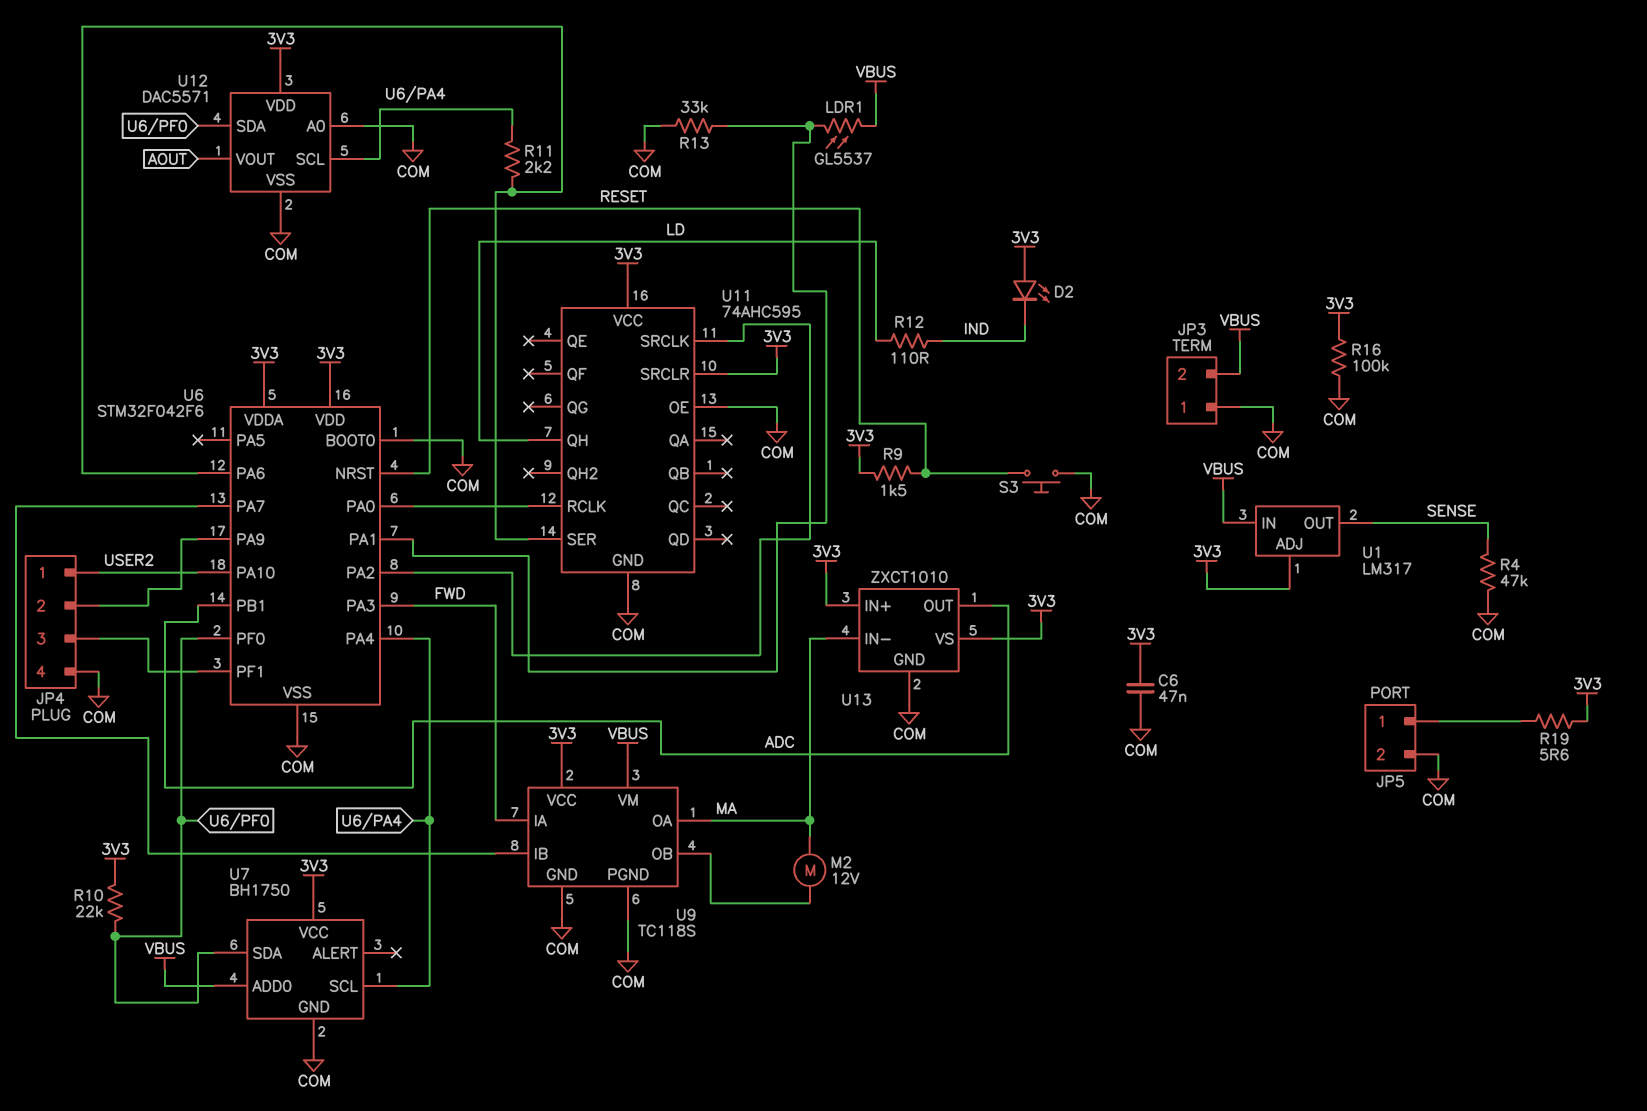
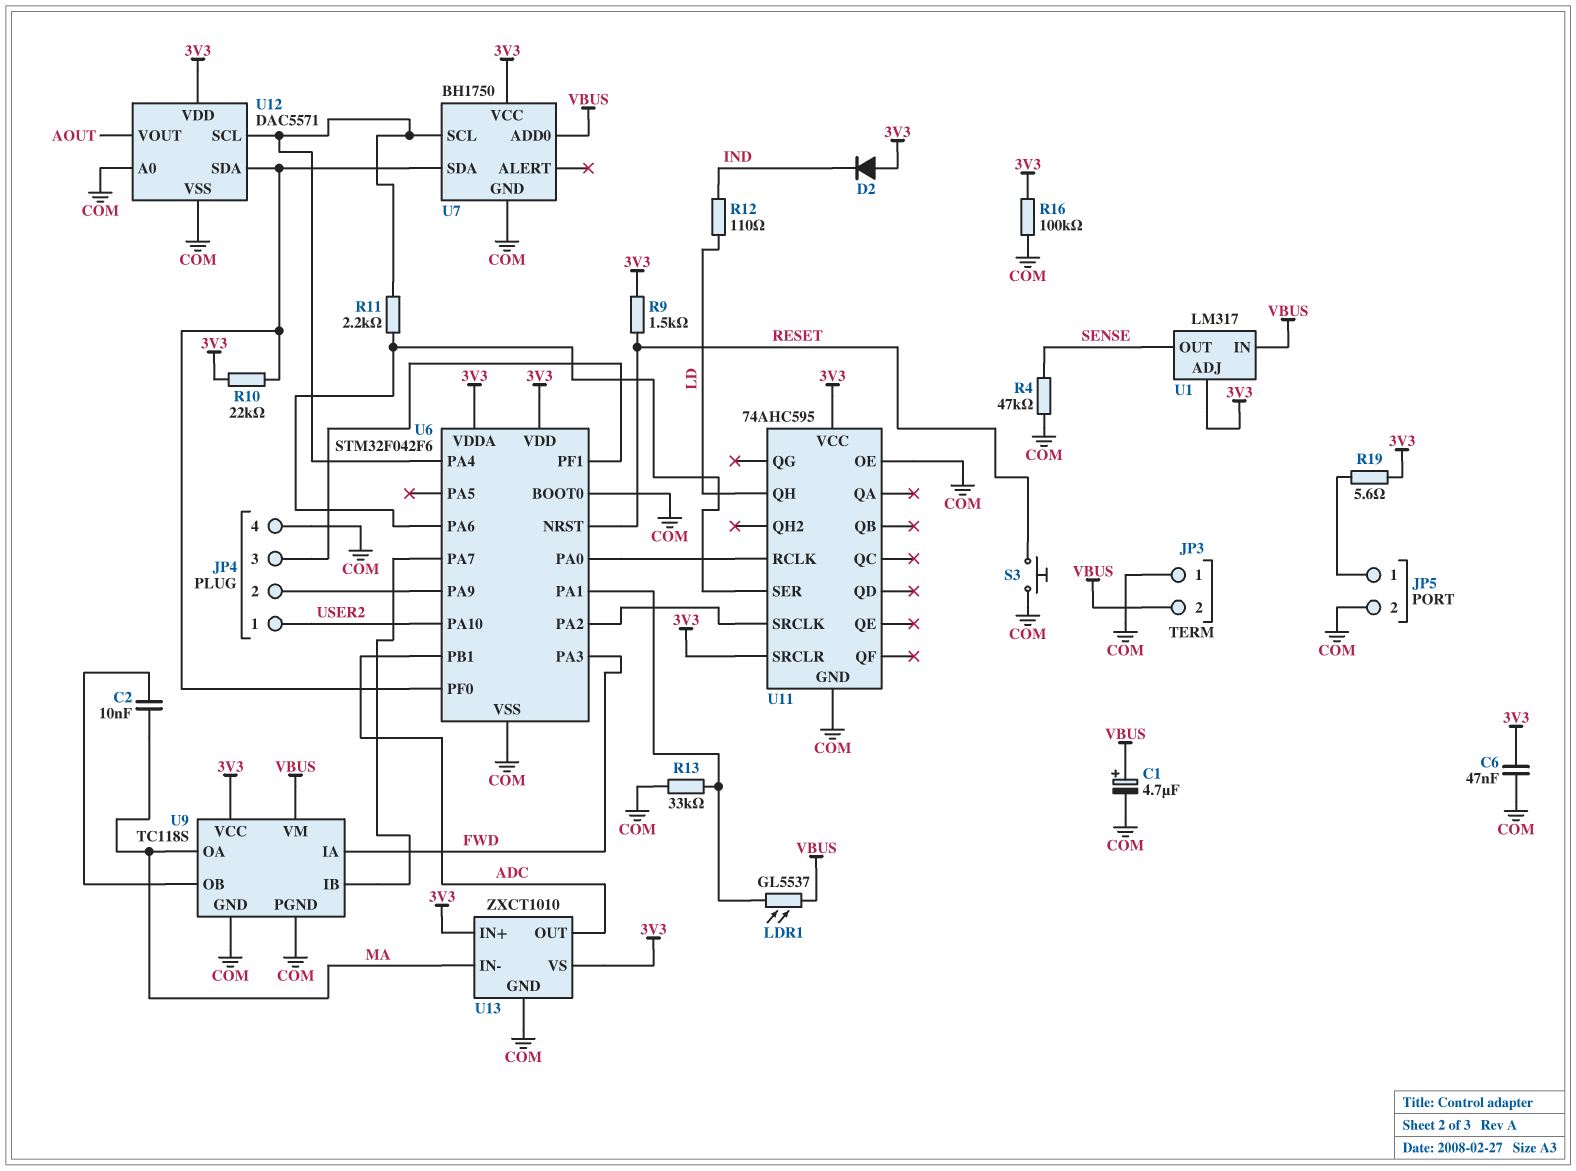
C1: none -> 4.7uF (plus VBUS, minus COM)
C2: none -> 10nF (MA, U9/OB)
D2: LED (A 3V3, K IND) -> diode (A 3V3, K IND)
M2: motor 12V (MA, U9/OB) -> none

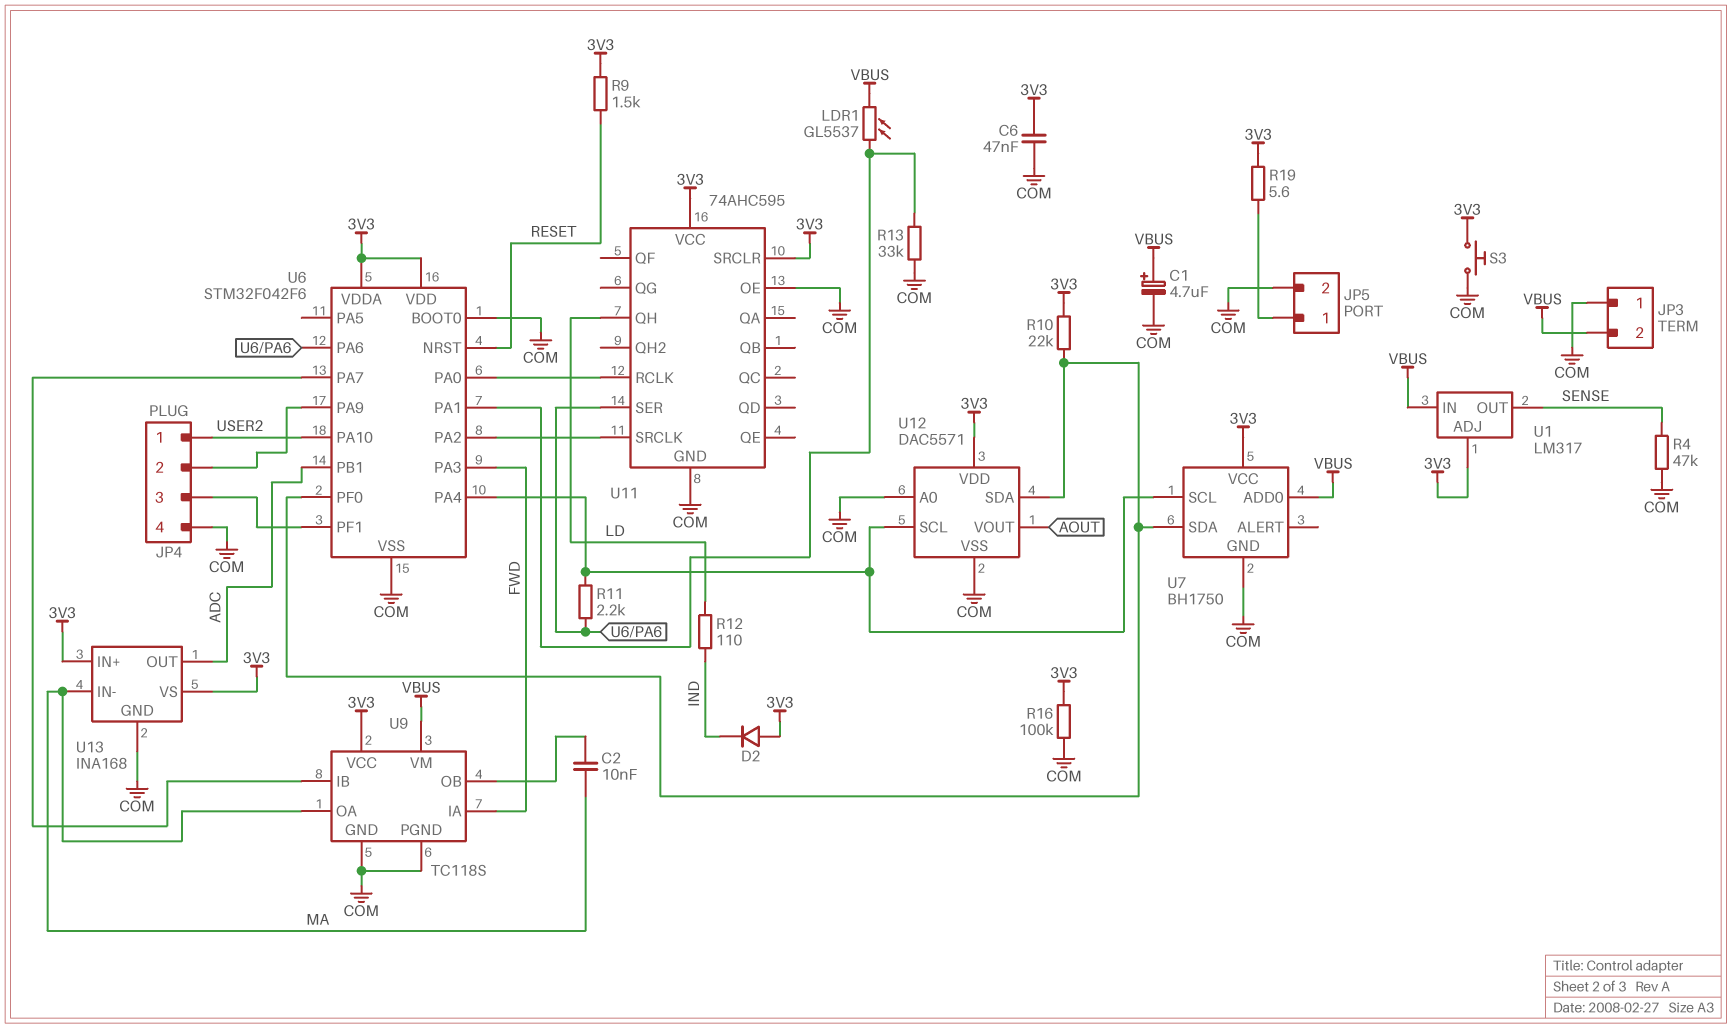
S3: button (COM, RESET) -> button (3V3, COM)
U13: ZXCT1010 -> INA168

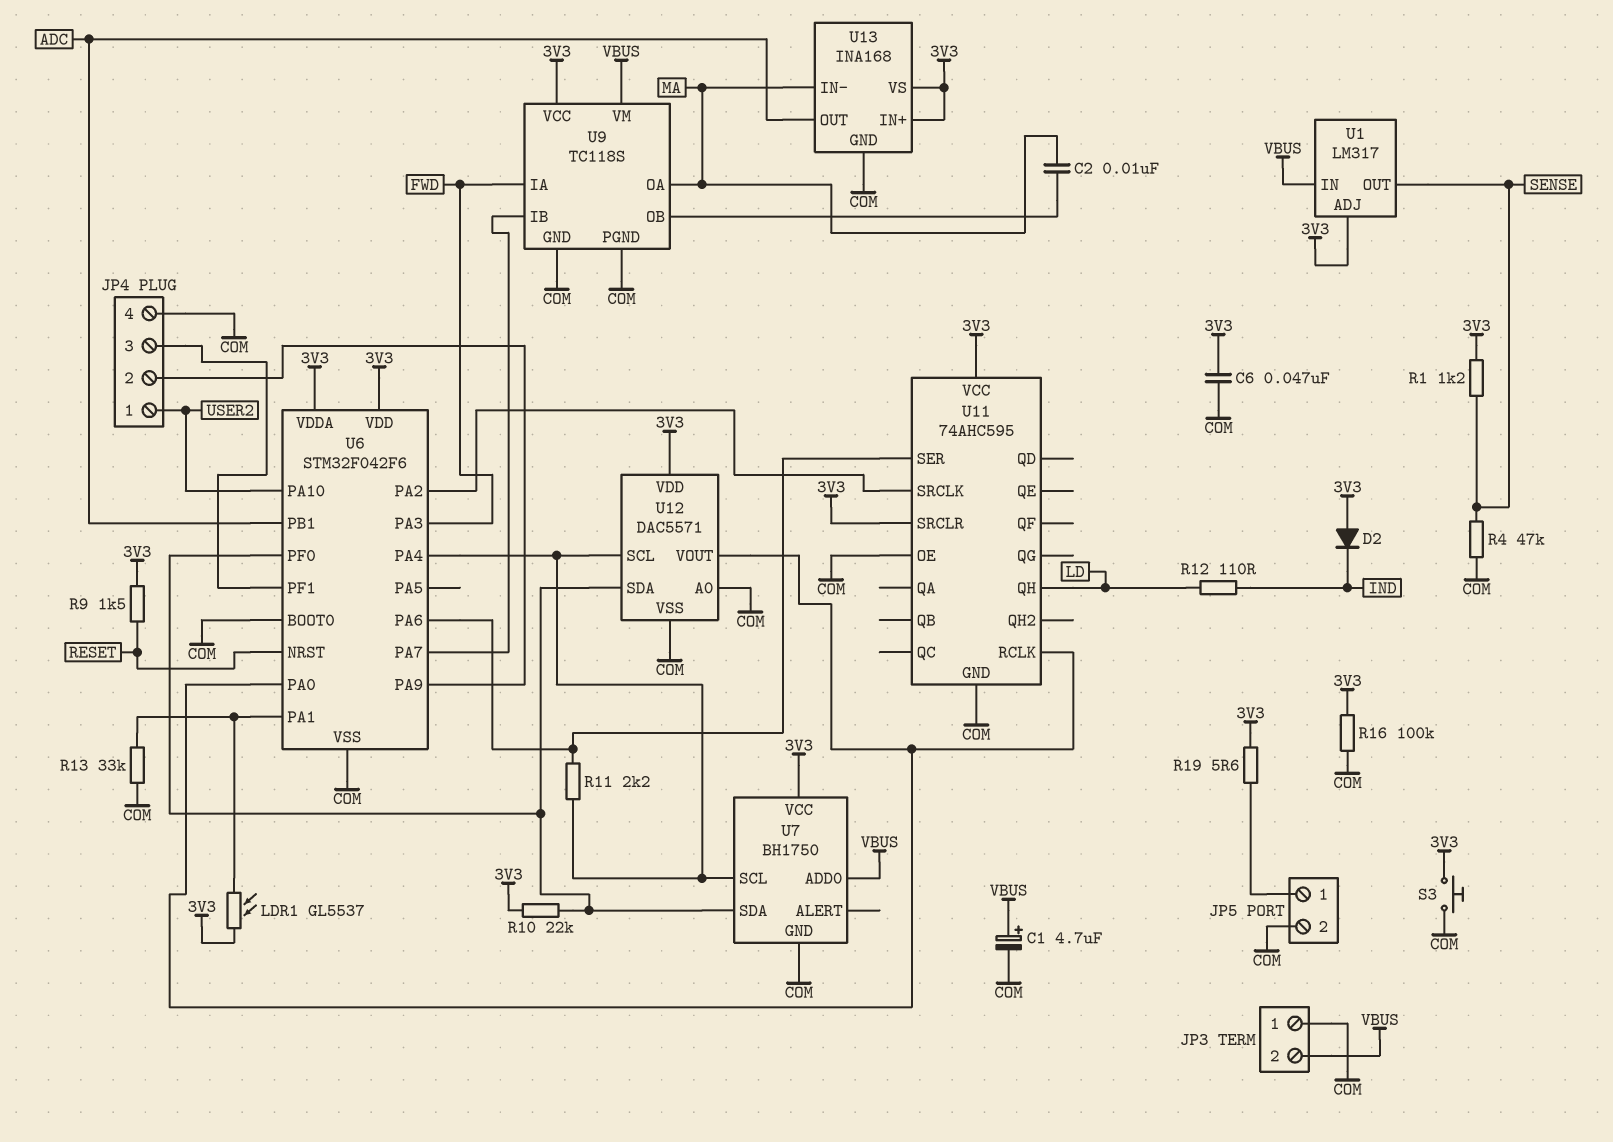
LDR1: GL5537 (U6/PA1, VBUS) -> GL5537 (3V3, U6/PA1)
R1: none -> 1.2k (3V3, SENSE)
U12 pin VOUT: AOUT -> U6/PA0

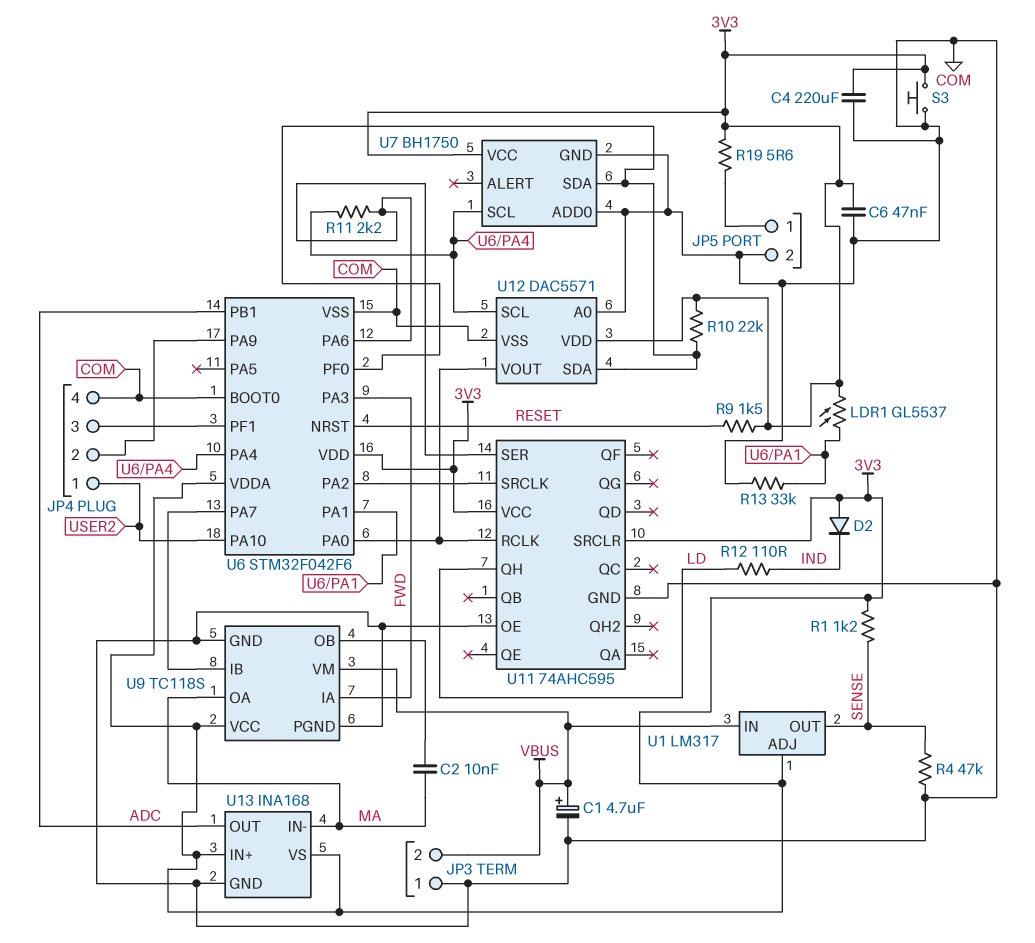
C4: none -> 220uF (3V3, COM)
R16: 100k (3V3, COM) -> none
U7 pin ADD0: VBUS -> COM

